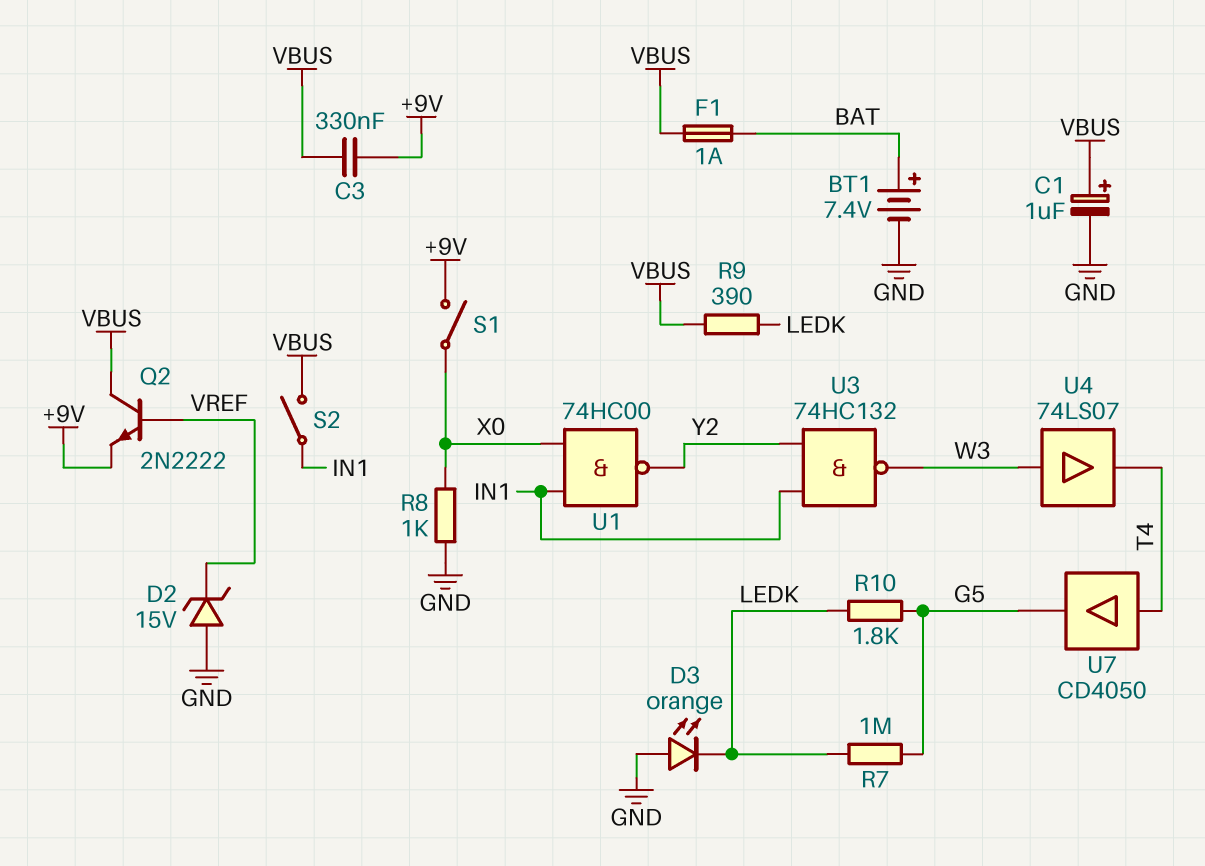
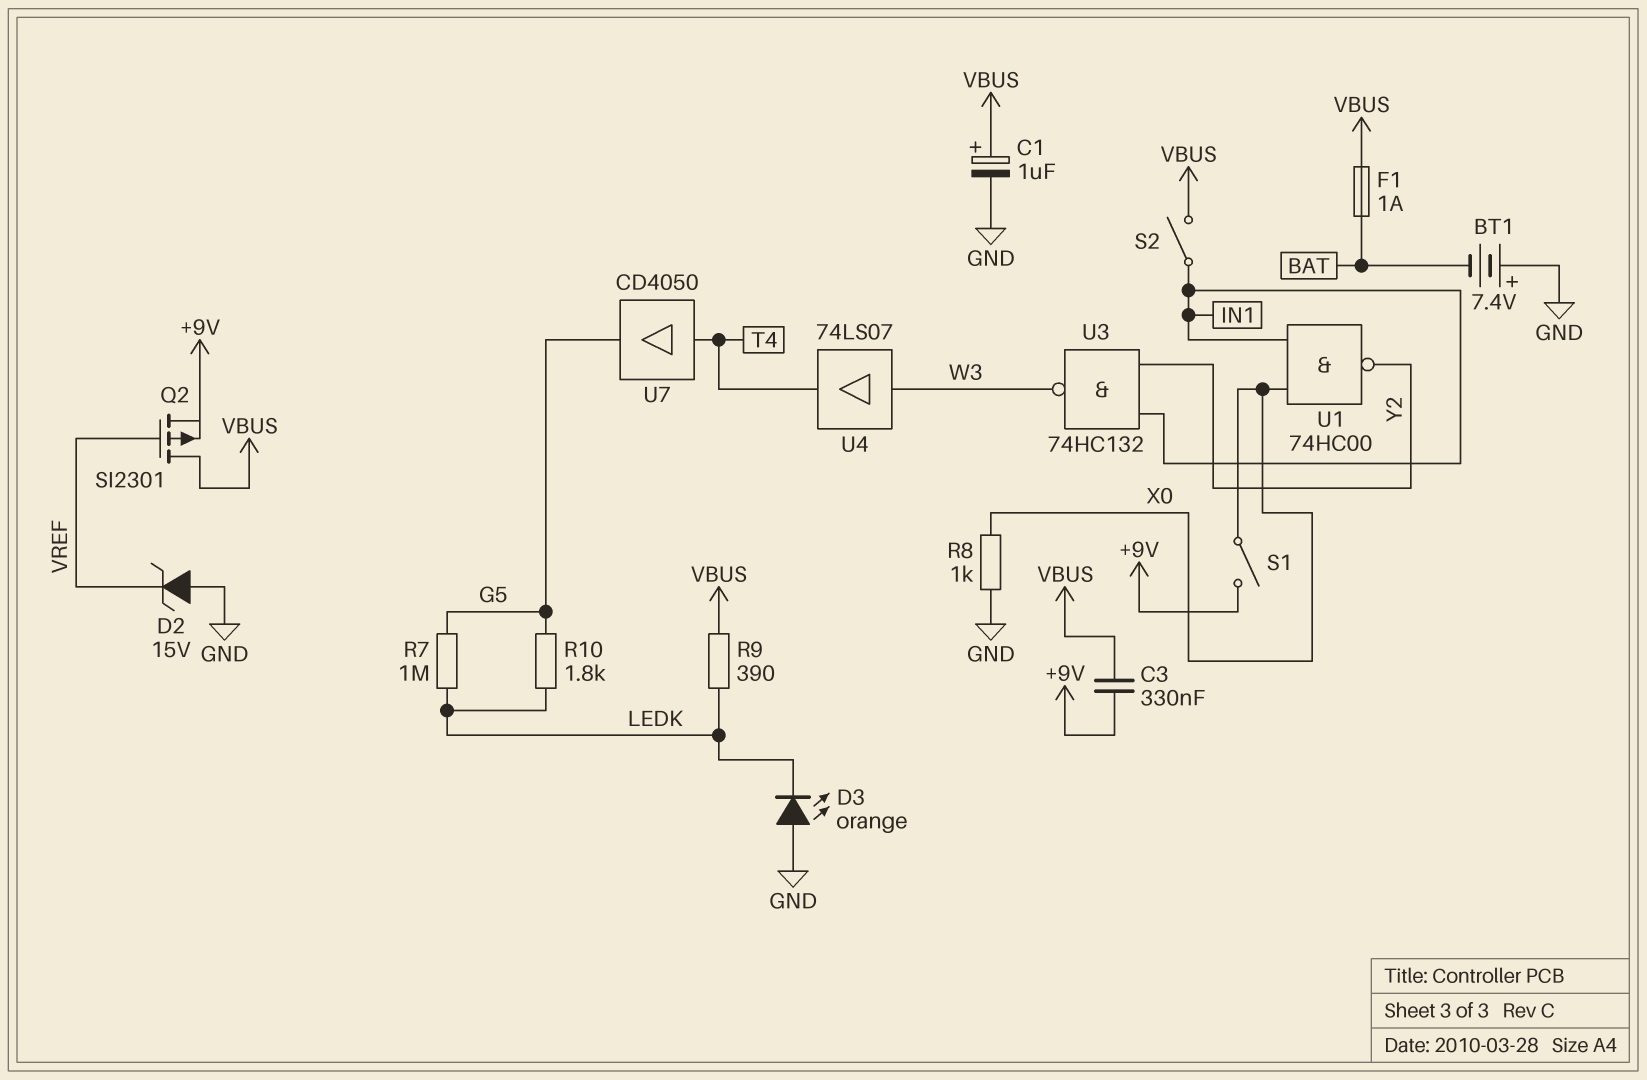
BT1: 7.4V (plus BAT, minus GND) -> 7.4V (plus GND, minus BAT)
Q2: NPN 2N2222 (B VREF, C VBUS, E +9V) -> PMOS SI2301 (G VREF, D VBUS, S +9V)

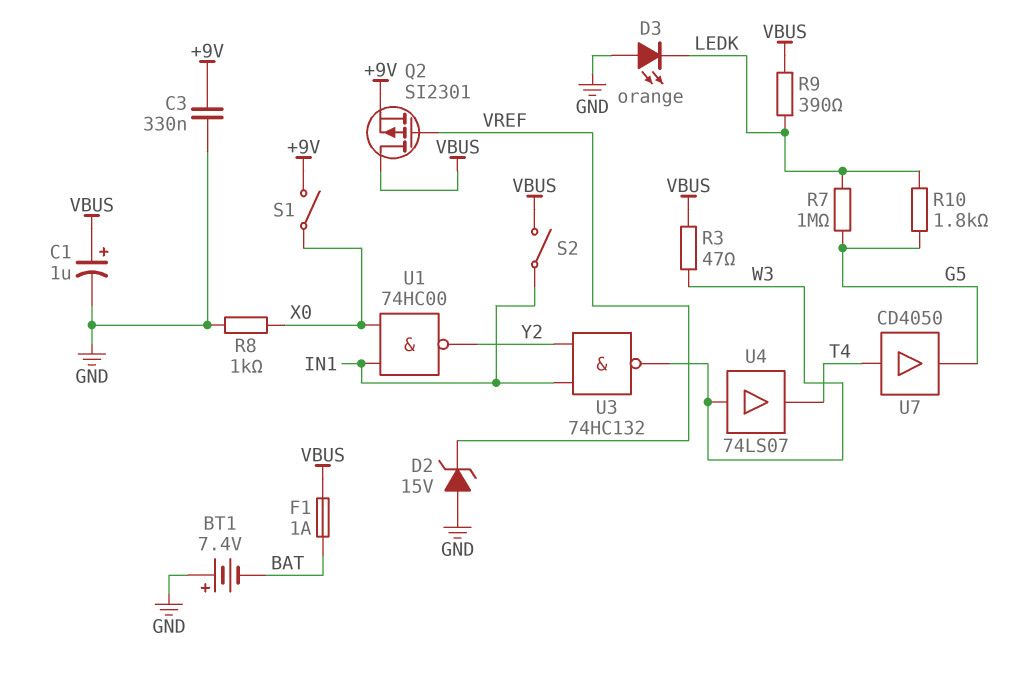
C3: 330nF (+9V, VBUS) -> 330nF (+9V, GND)
R3: none -> 47 (VBUS, W3)

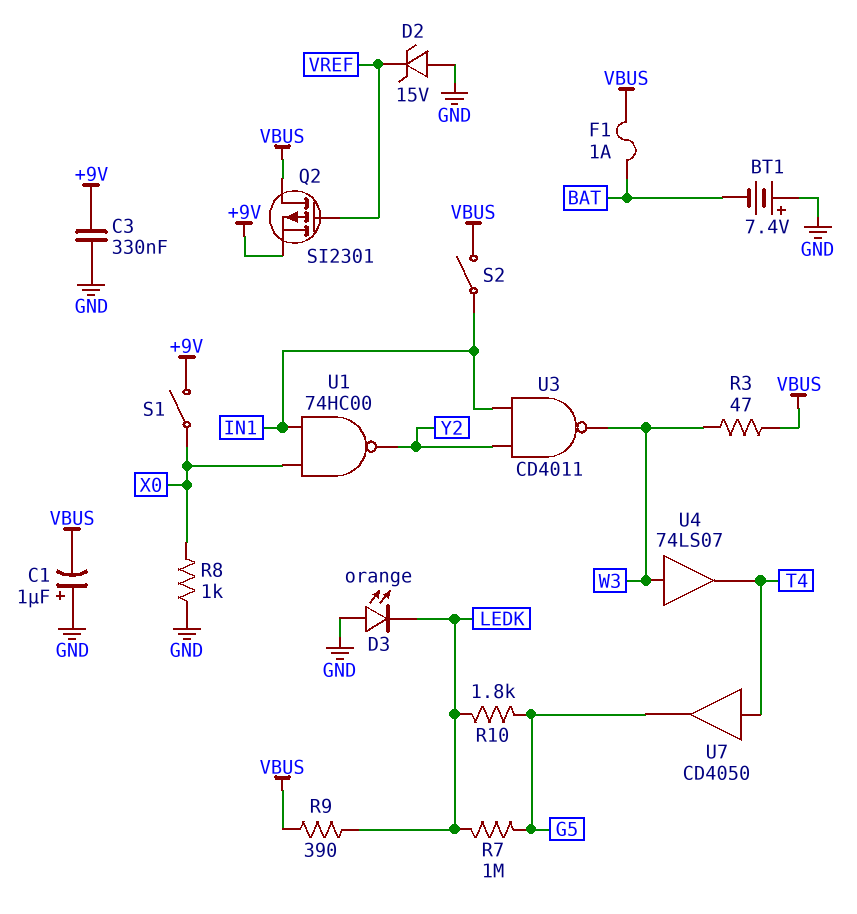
C1: 1uF (plus VBUS, minus GND) -> 1uF (plus GND, minus VBUS)
U3: NAND 74HC132 (in IN1, in Y2, out W3) -> NAND CD4011 (in IN1, in Y2, out W3)

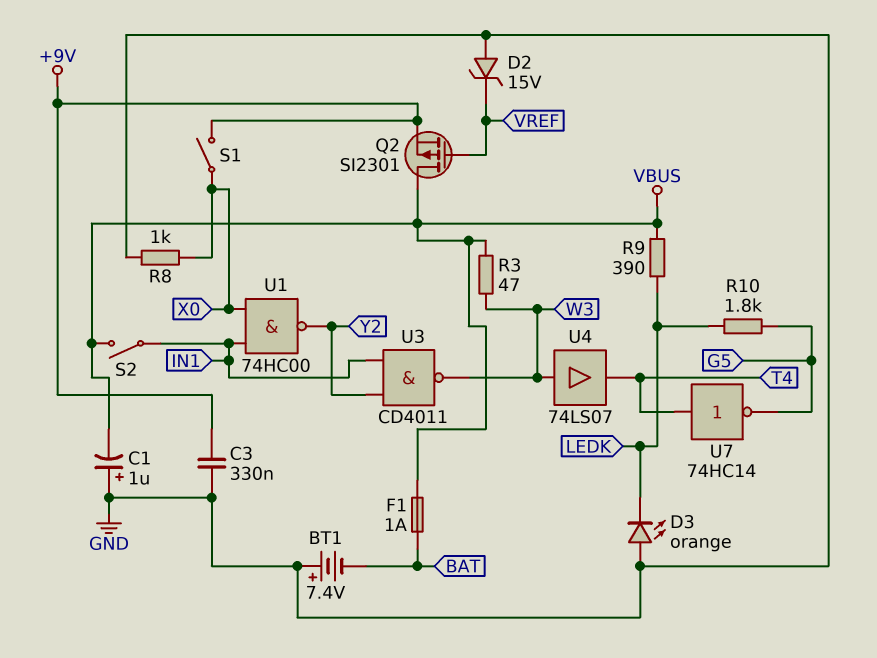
R7: 1M (G5, LEDK) -> none
U7: buffer CD4050 (in T4, out G5) -> NOT 74HC14 (in T4, out G5)

